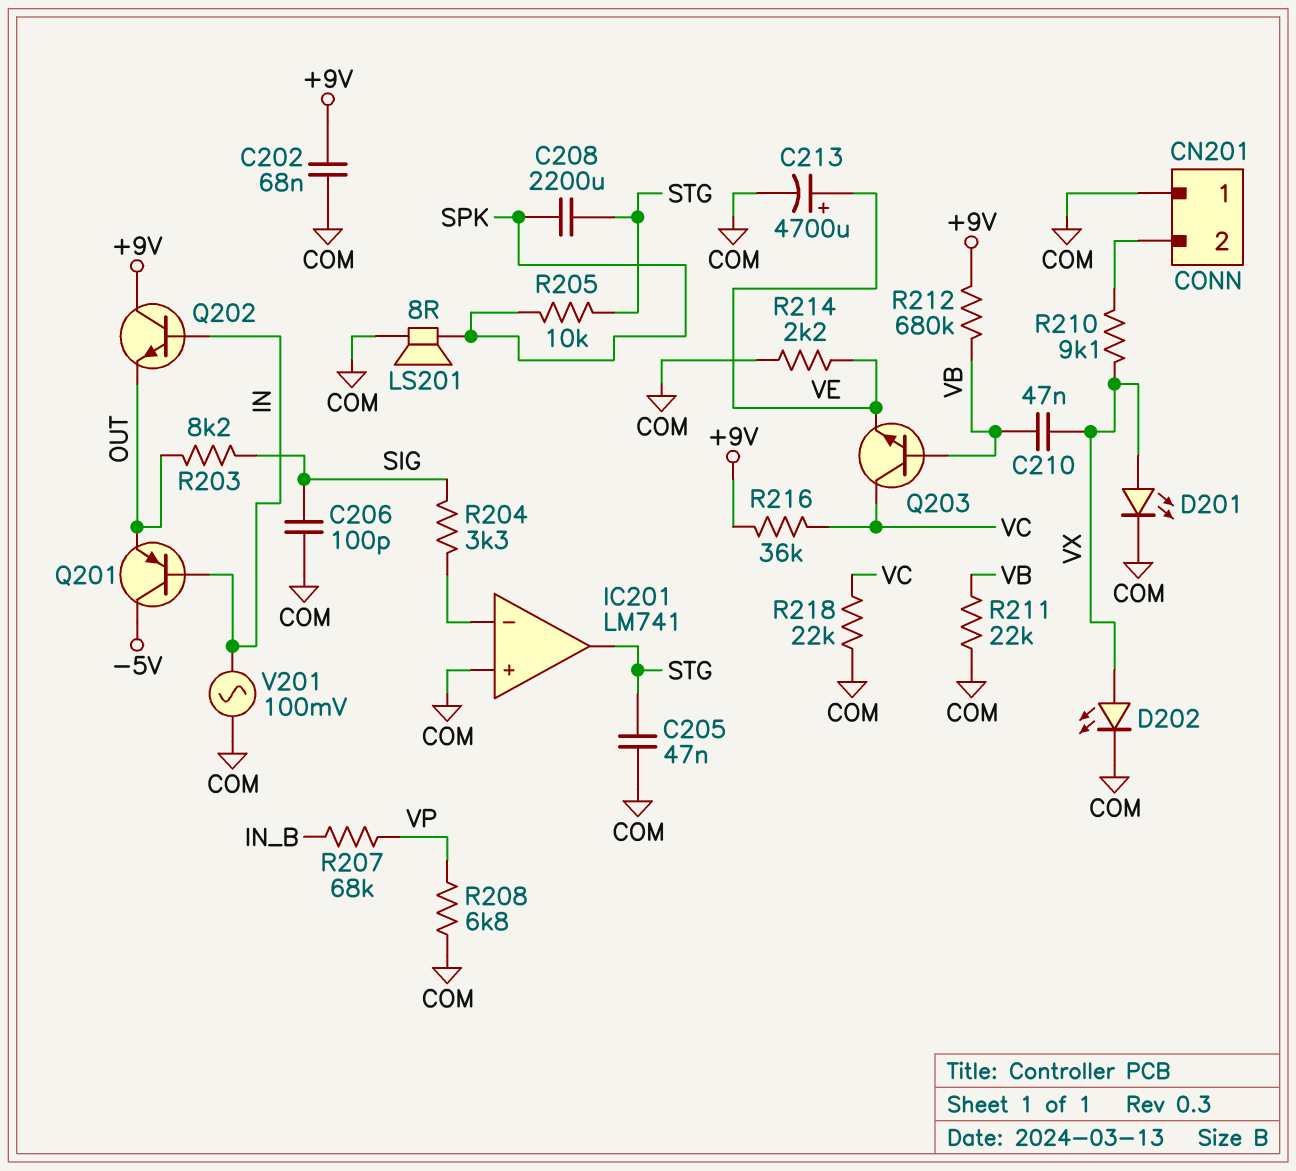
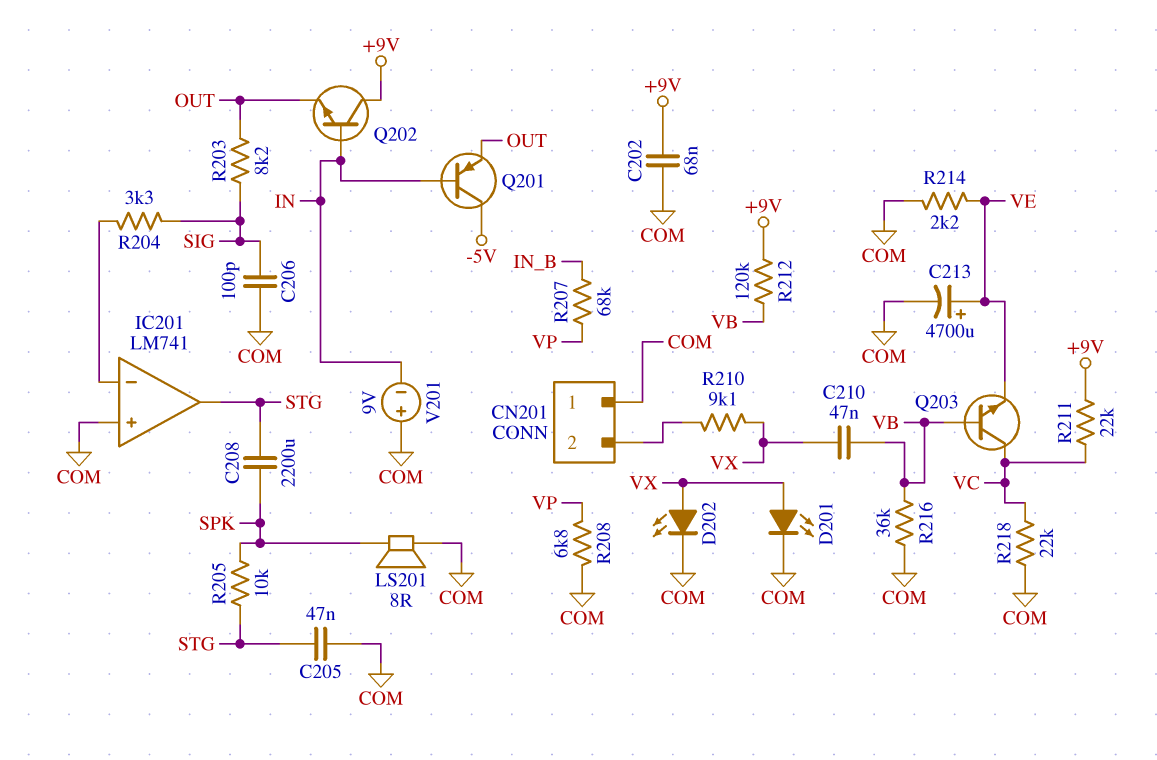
R211: 22k (COM, VB) -> 22k (+9V, VC)
R212: 680k (+9V, VB) -> 120k (+9V, VB)
R216: 36k (+9V, VC) -> 36k (COM, VB)
V201: AC 100mV (COM, IN) -> 9V (plus COM, minus IN)

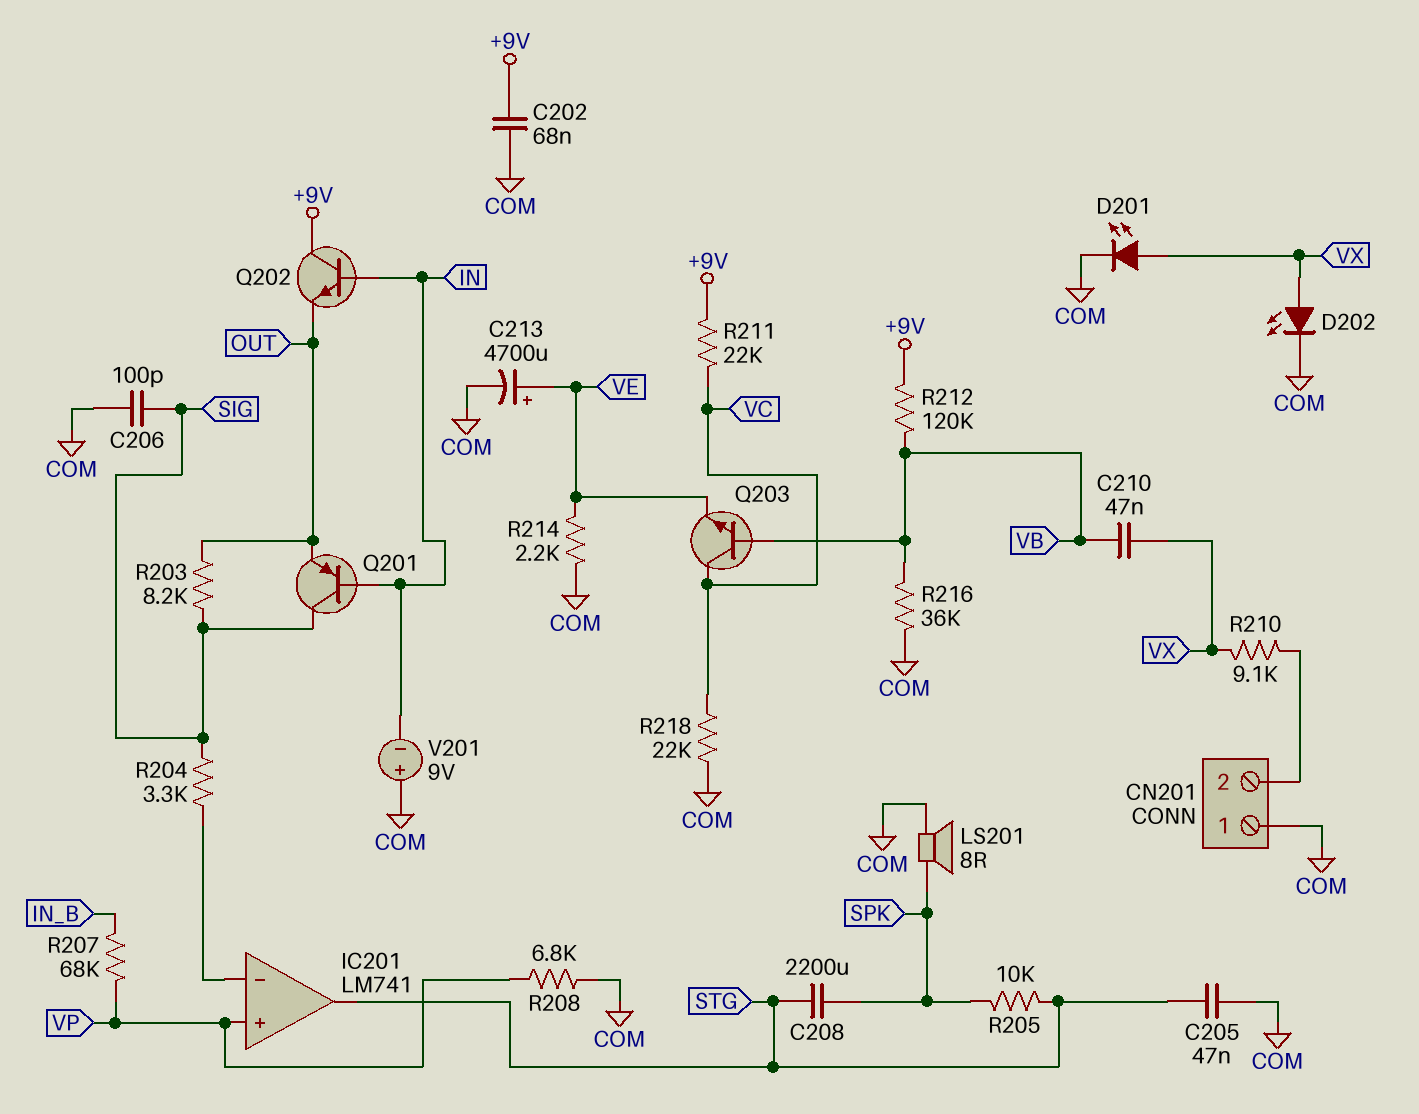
IC201 pin in+: COM -> VP
Q201: PNP (B IN, C -5V, E OUT) -> PNP (B IN, C SIG, E OUT)

